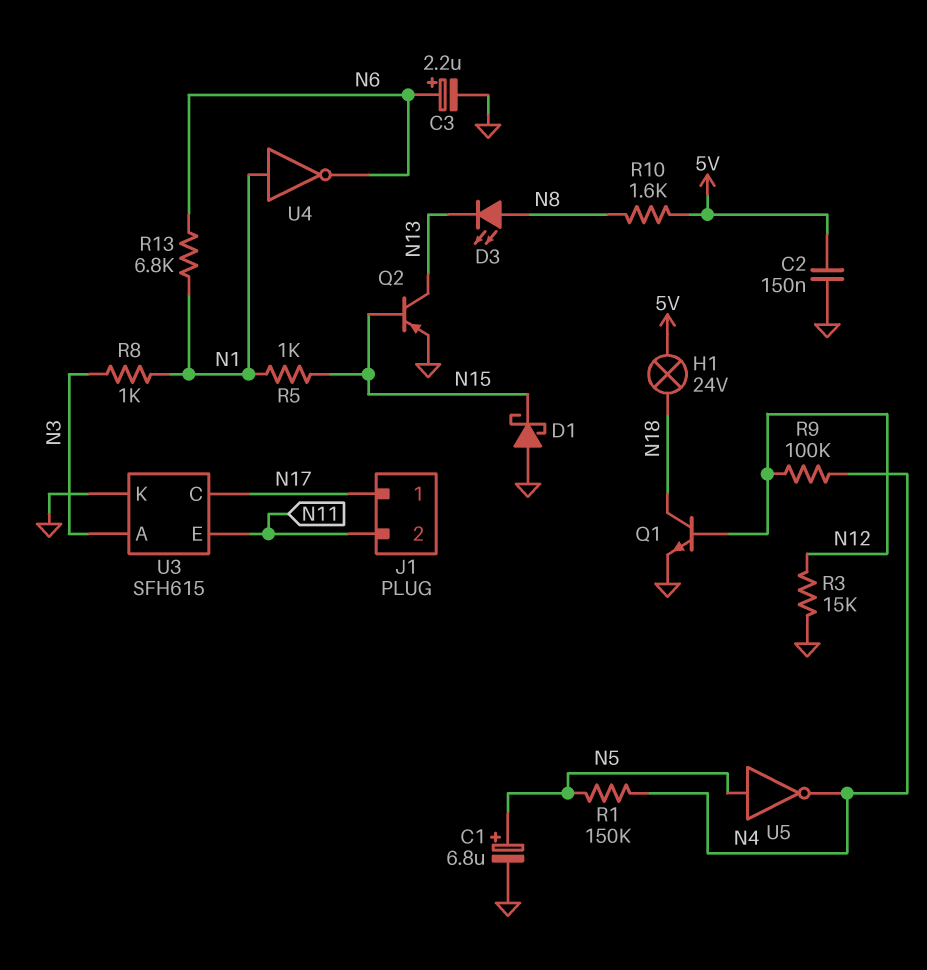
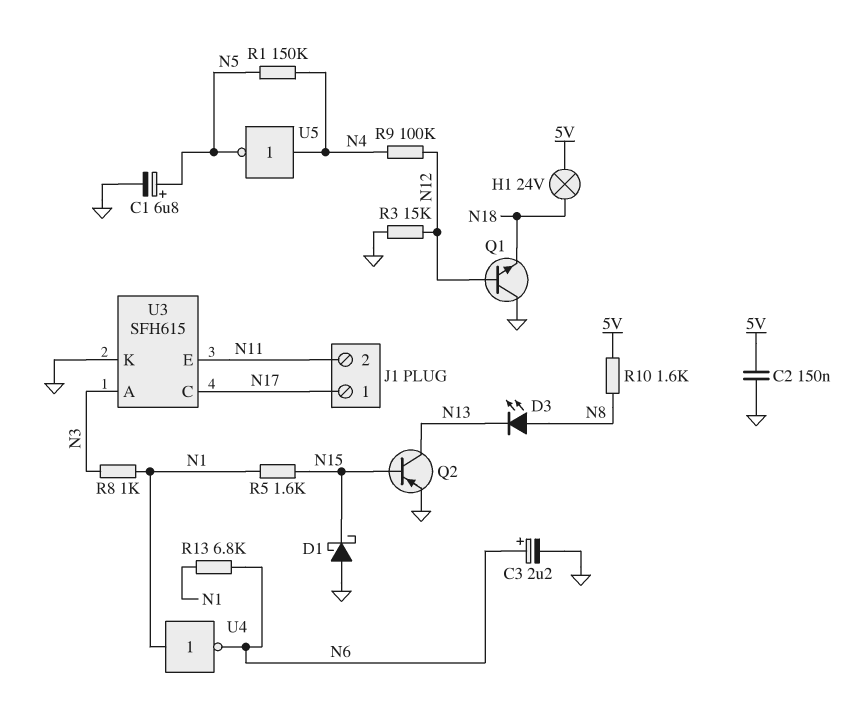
Q1: NPN (B N12, C N18, E GND) -> NPN (B N12, C GND, E N18)
R5: 1k (N1, N15) -> 1.6k (N1, N15)
U5: NOT (in N5, out N4) -> NOT (in N4, out N5)

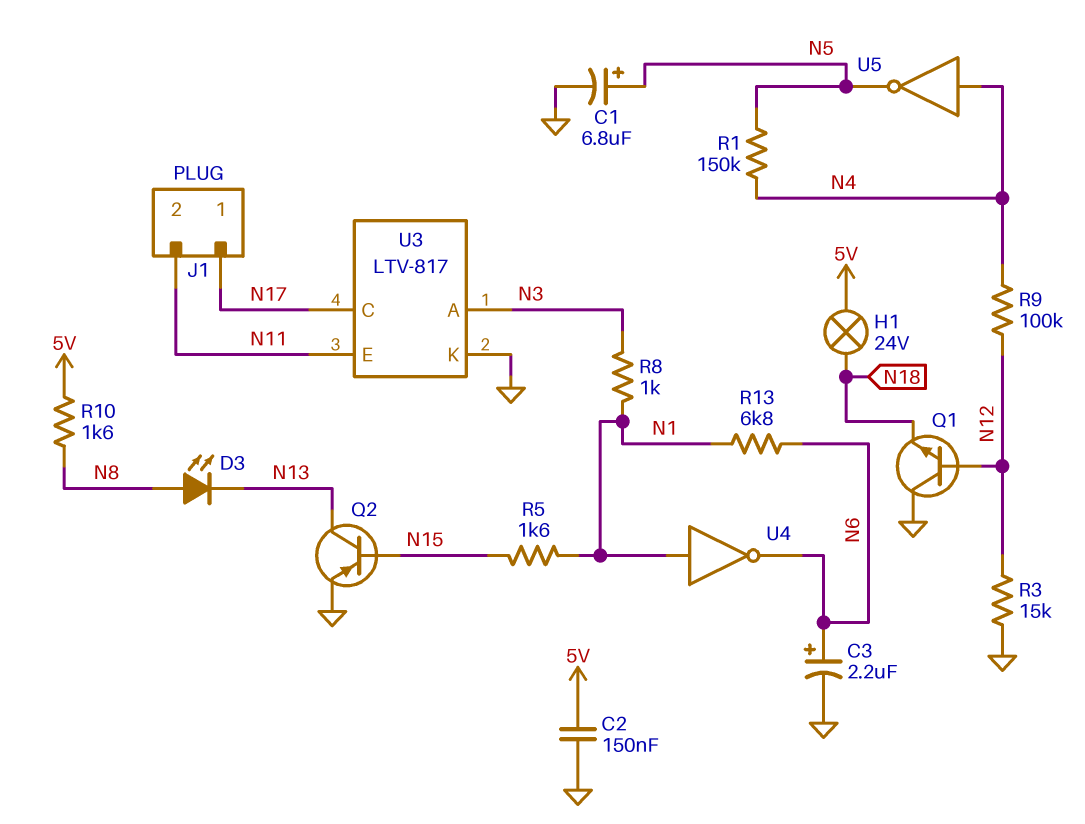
D1: schottky (A GND, K N15) -> none
U3: SFH615 -> LTV-817

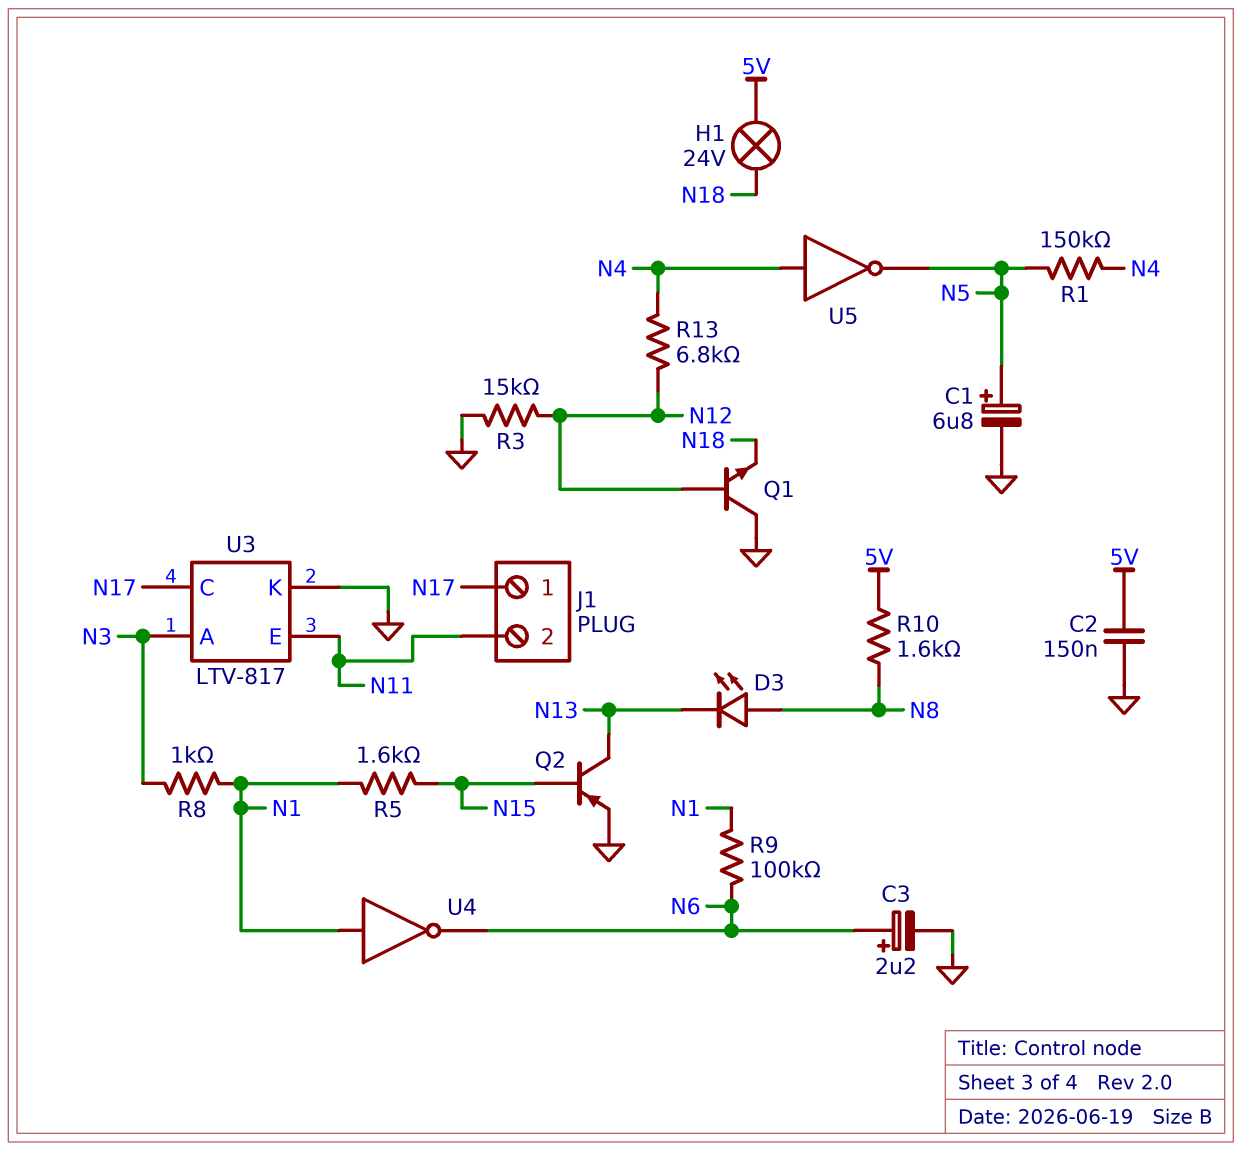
R9: 100k (N4, N12) -> 100k (N1, N6)
R13: 6.8k (N1, N6) -> 6.8k (N4, N12)

